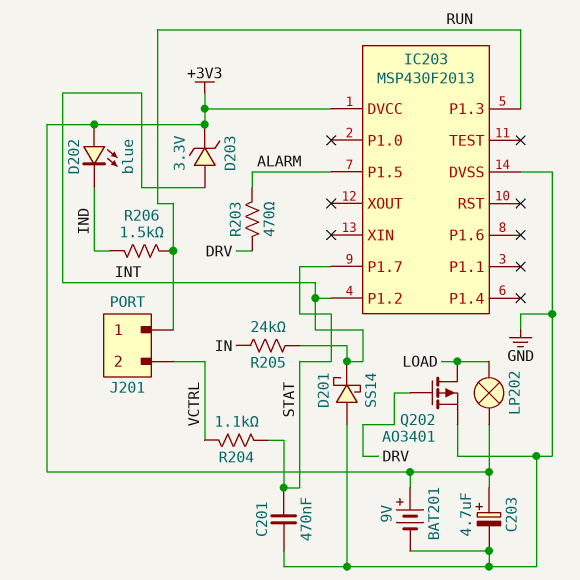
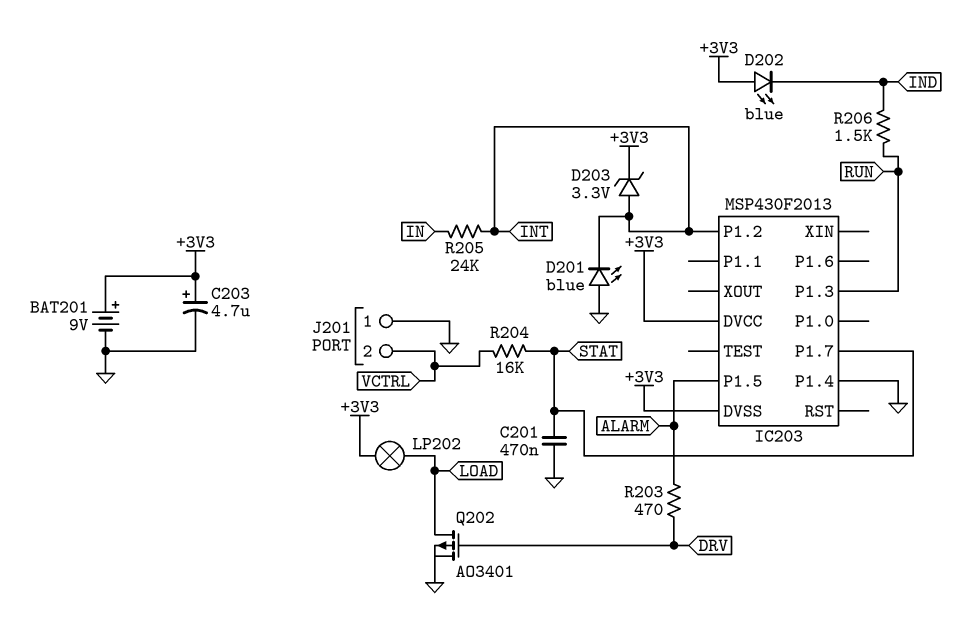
D201: schottky SS14 (A GND, K INT) -> LED blue (A GND, K INT)
IC203 pin DVSS: GND -> +3V3
IC203 pin P1.4: none -> GND
J201 pin 1: RUN -> GND
R204: 1.1k (STAT, VCTRL) -> 16k (STAT, VCTRL)

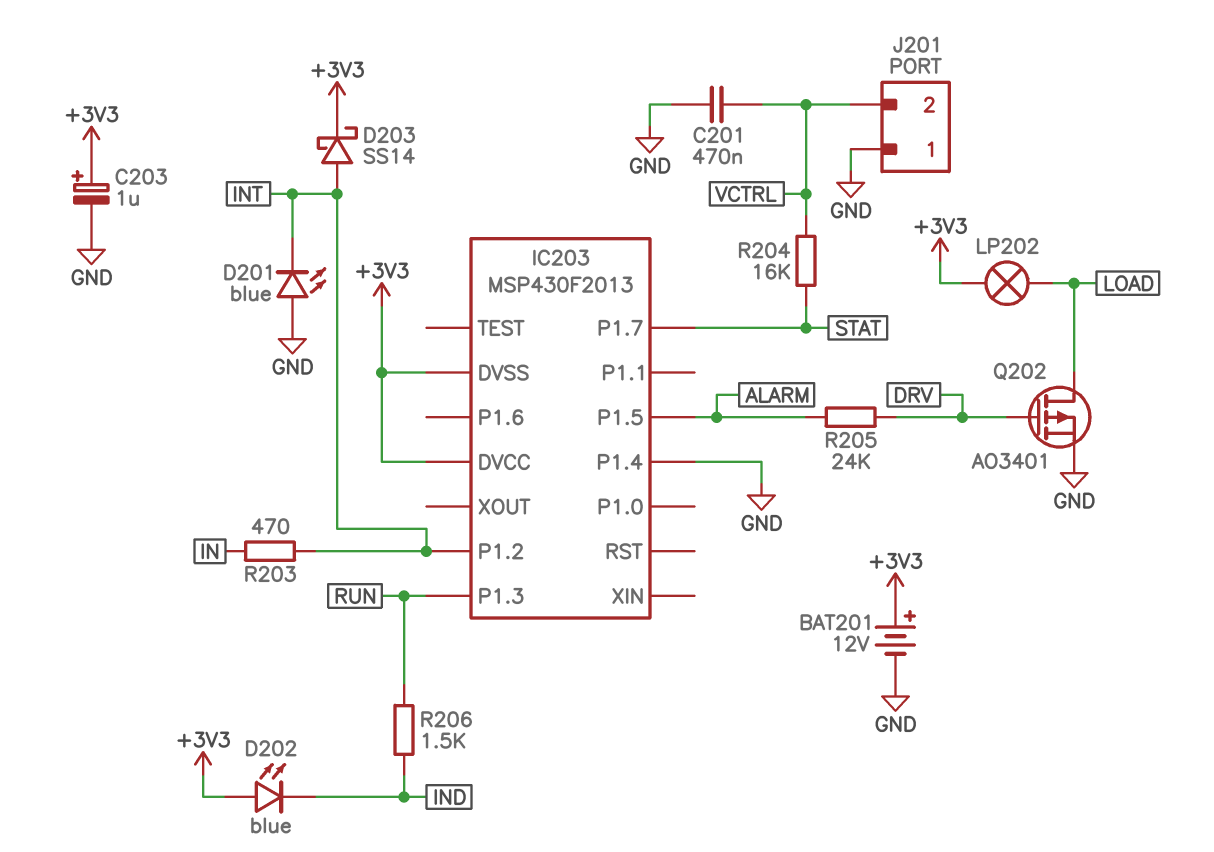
BAT201: 9V (plus +3V3, minus GND) -> 12V (plus +3V3, minus GND)
C201: 470nF (GND, STAT) -> 470nF (GND, VCTRL)
C203: 4.7uF (plus +3V3, minus GND) -> 1uF (plus +3V3, minus GND)
D203: zener 3.3V (A INT, K +3V3) -> schottky SS14 (A INT, K +3V3)
R203: 470 (ALARM, DRV) -> 470 (IN, INT)
R205: 24k (IN, INT) -> 24k (ALARM, DRV)

